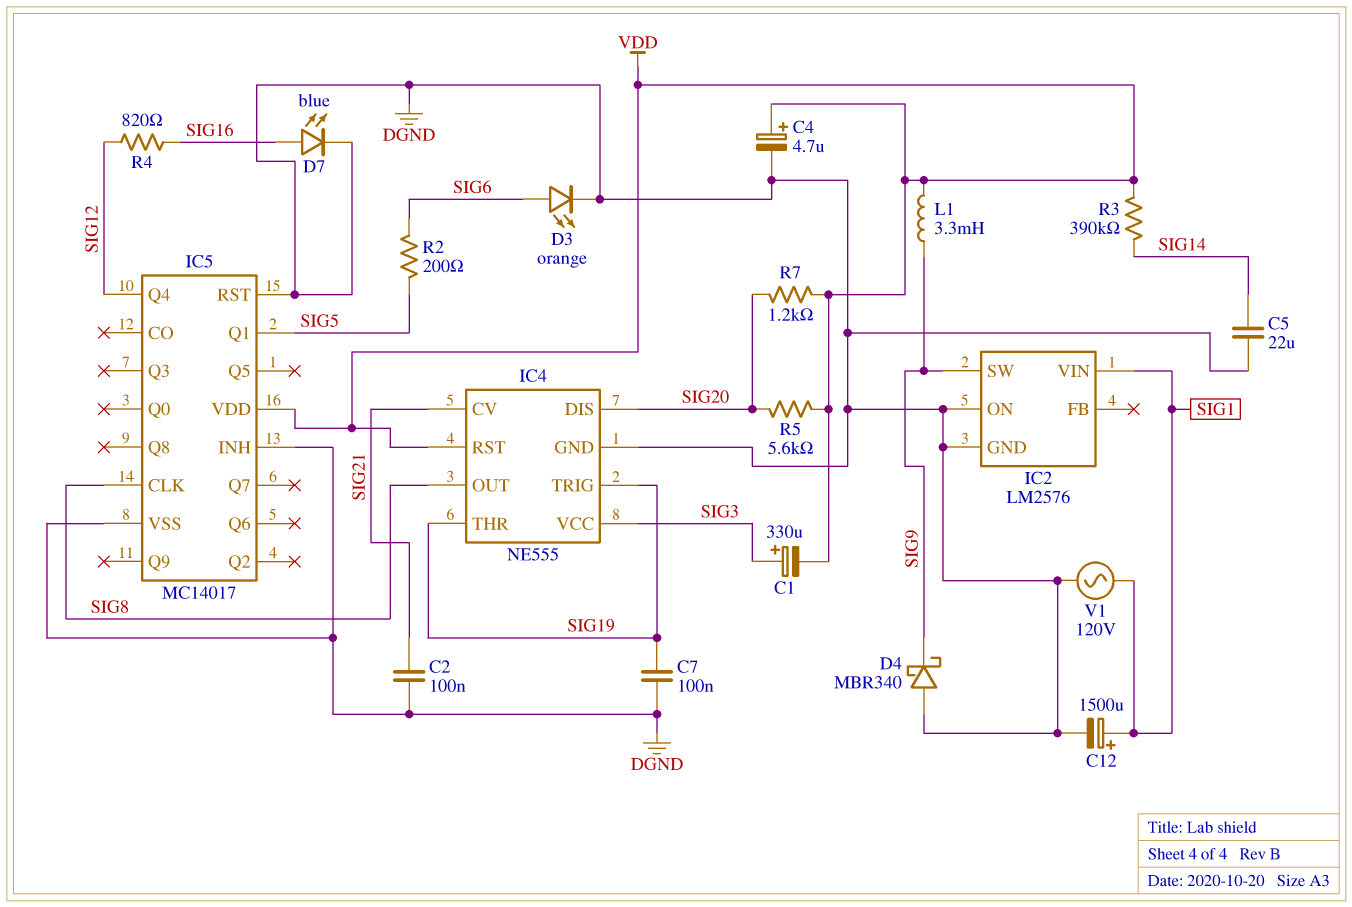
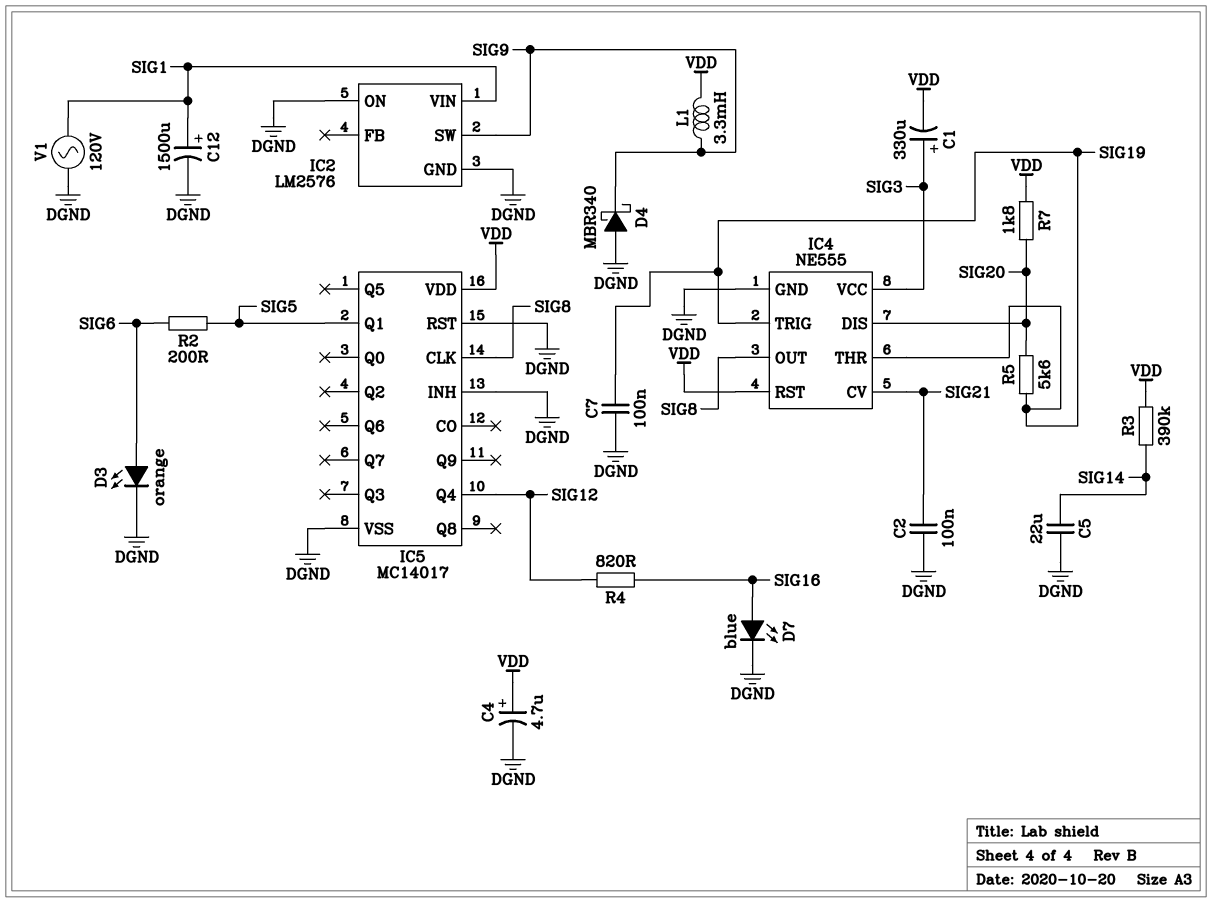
R5: 5.6k (SIG20, VDD) -> 5.6k (SIG19, SIG20)
R7: 1.2k (SIG20, VDD) -> 1.8k (SIG20, VDD)

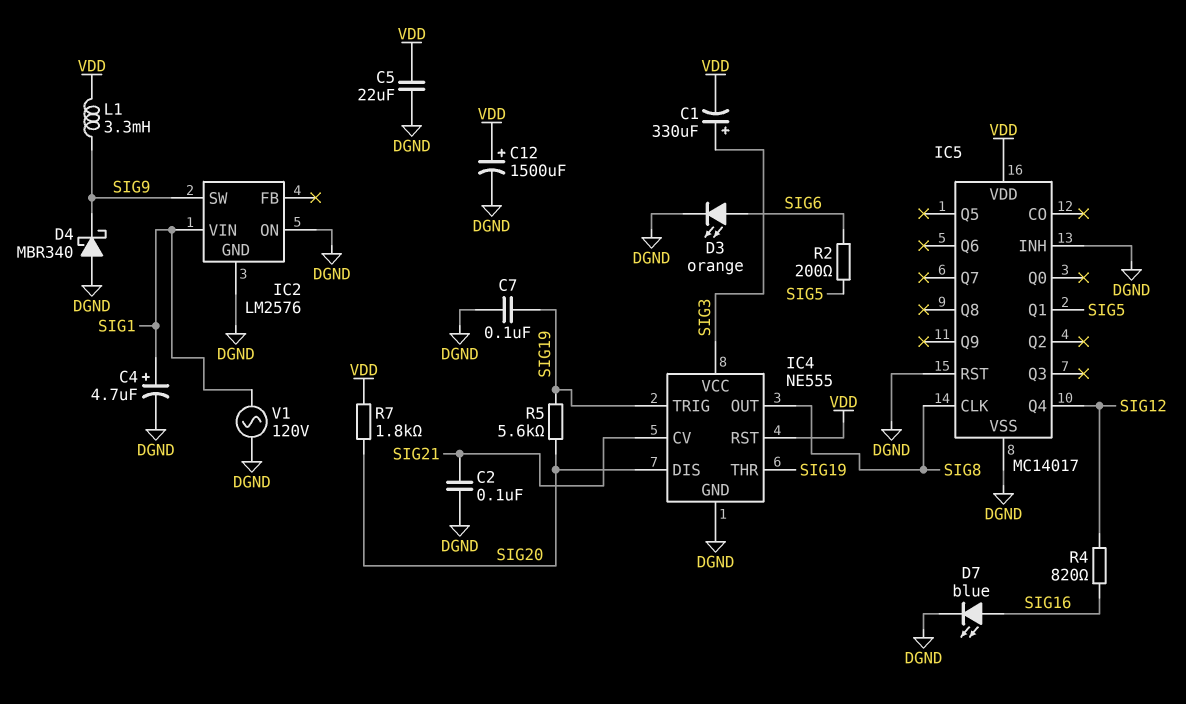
C4: 4.7uF (plus VDD, minus DGND) -> 4.7uF (plus SIG1, minus DGND)
C5: 22uF (DGND, SIG14) -> 22uF (DGND, VDD)
C12: 1500uF (plus SIG1, minus DGND) -> 1500uF (plus VDD, minus DGND)
R3: 390k (SIG14, VDD) -> none

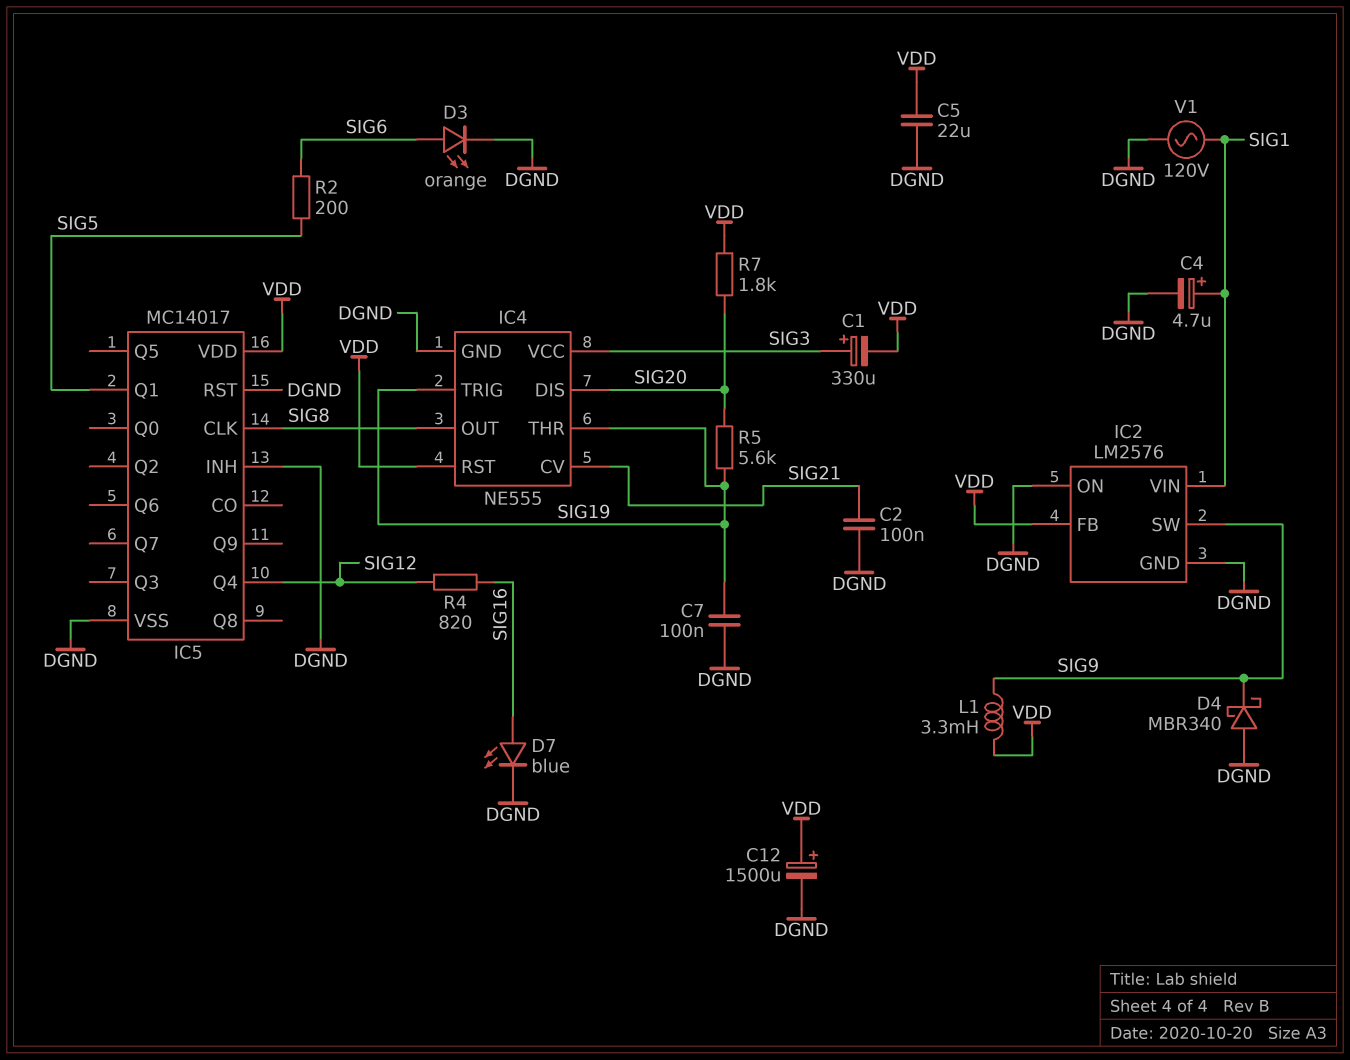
IC2 pin FB: none -> VDD

